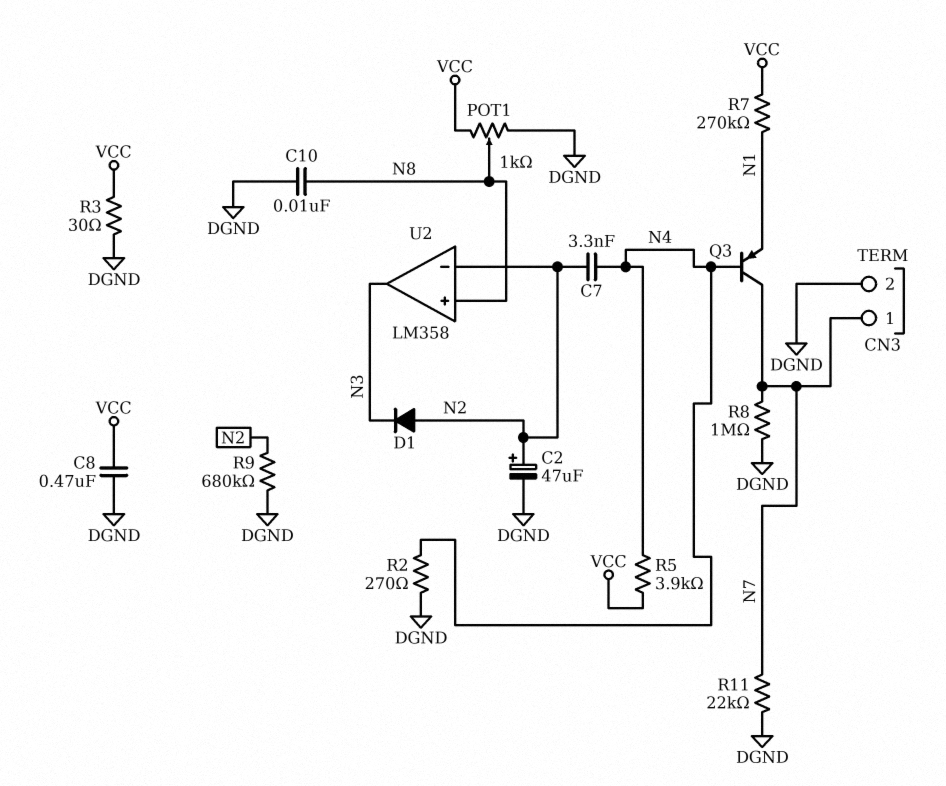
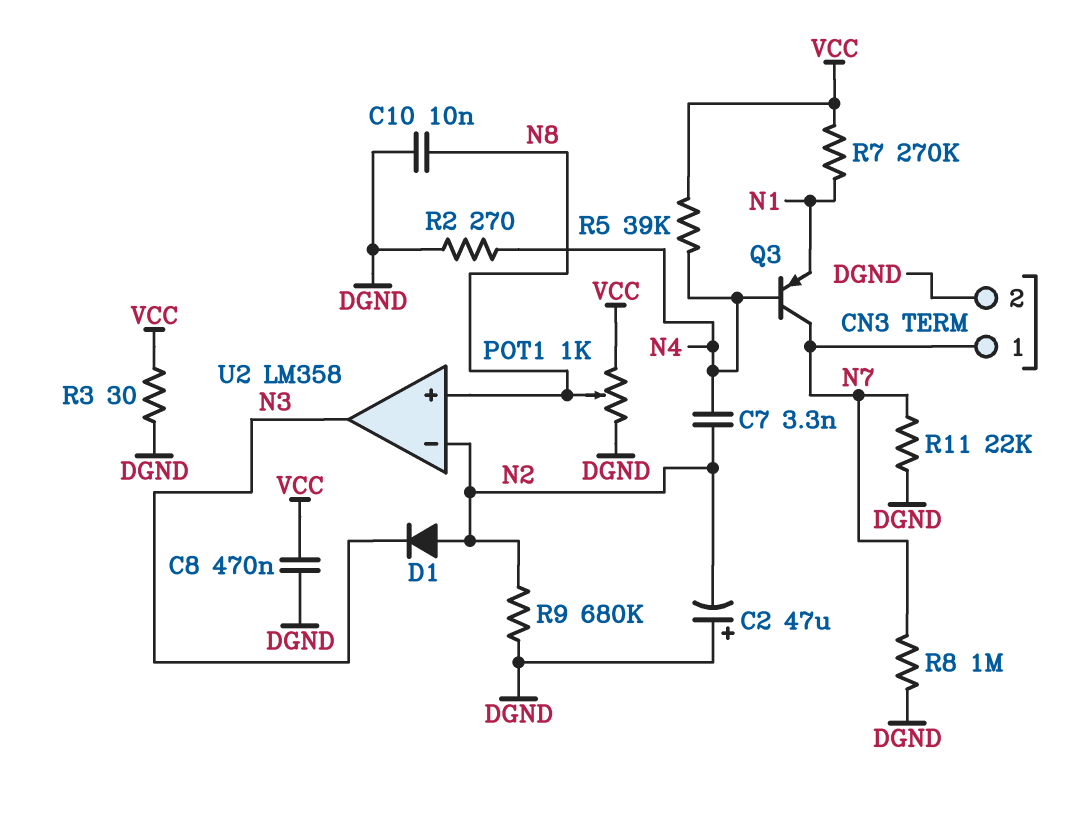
C2: 47uF (plus N2, minus DGND) -> 47uF (plus DGND, minus N2)
R5: 3.9k (N4, VCC) -> 39k (N4, VCC)

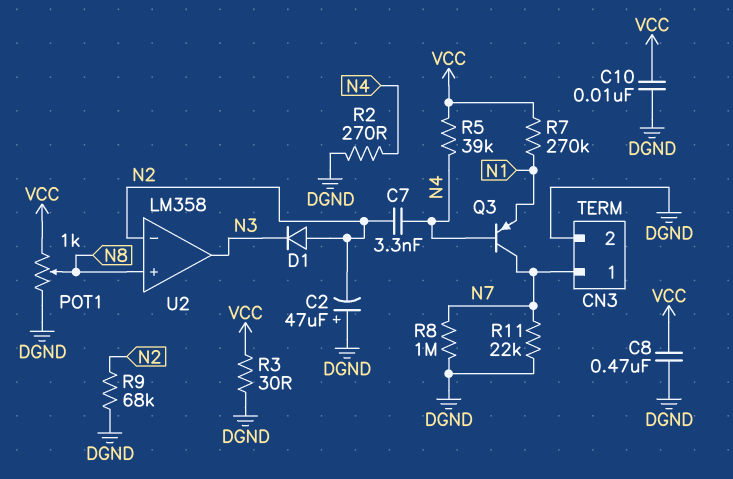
C10: 10nF (DGND, N8) -> 10nF (DGND, VCC)
R9: 680k (DGND, N2) -> 68k (DGND, N2)

